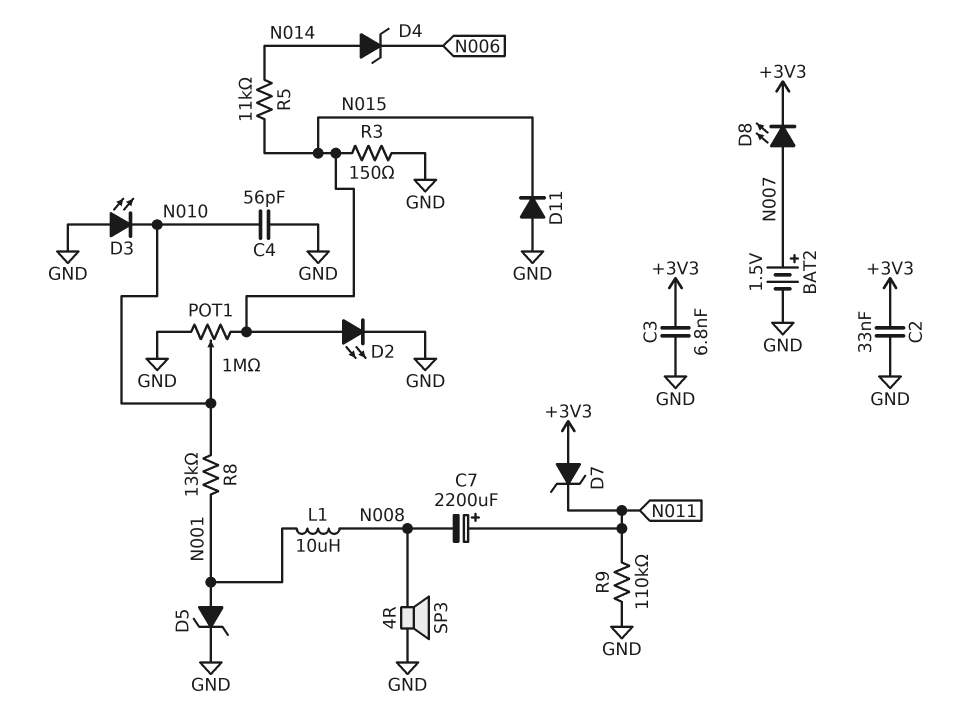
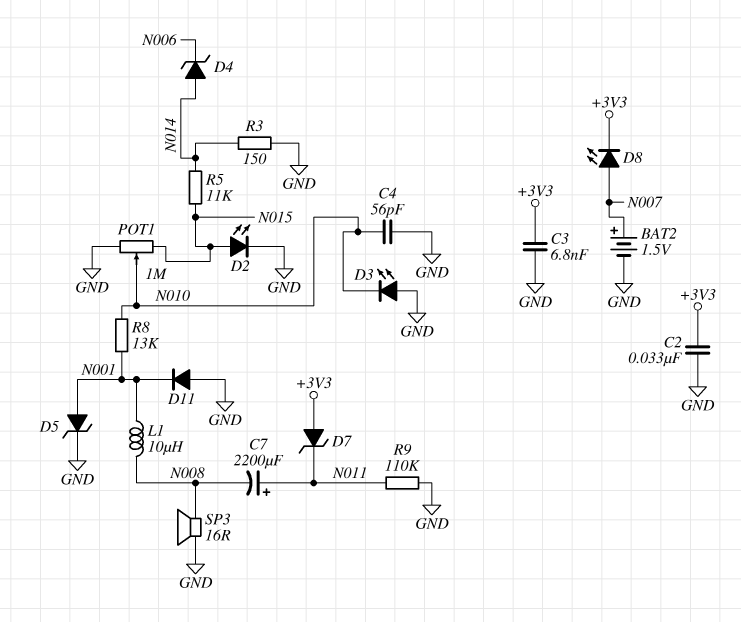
D11: diode (A GND, K N015) -> diode (A GND, K N001)
R3: 150 (GND, N015) -> 150 (GND, N014)
SP3: speaker 4R (GND, N008) -> speaker 16R (GND, N008)

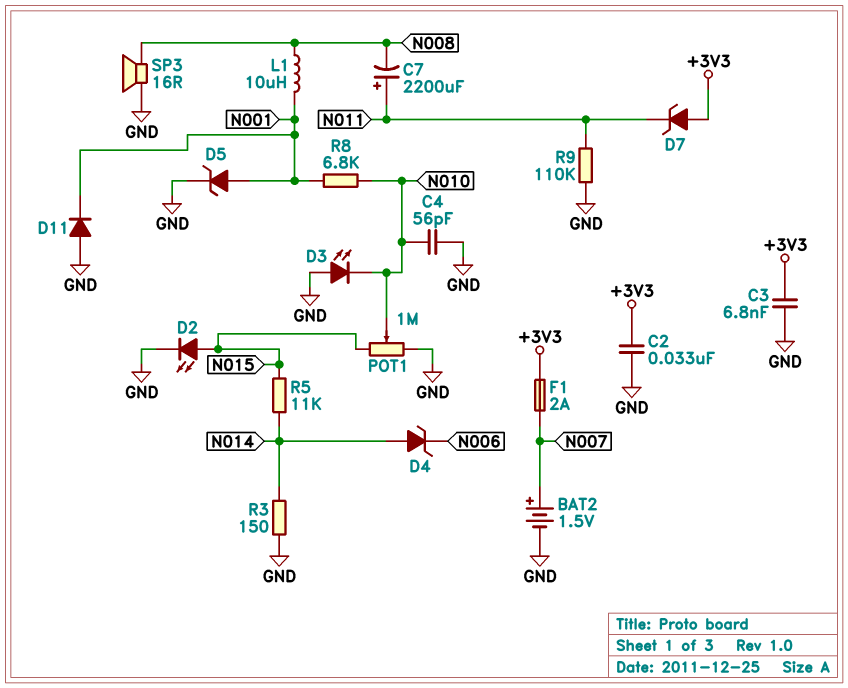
D8: LED (A N007, K +3V3) -> none
F1: none -> 2A (+3V3, N007)
R8: 13k (N001, N010) -> 6.8k (N001, N010)

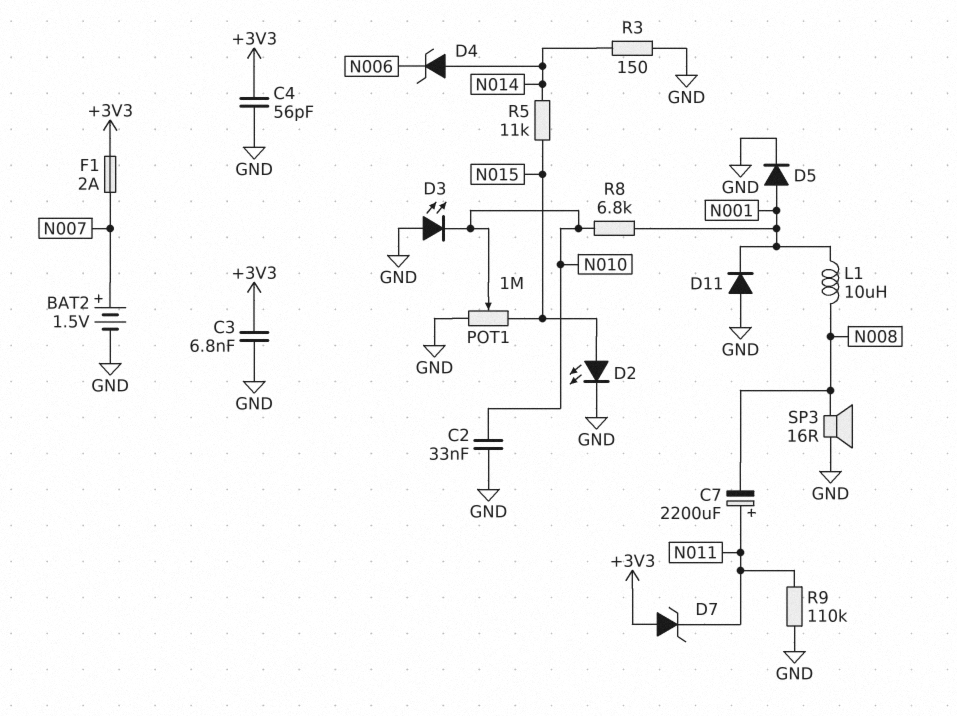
C2: 33nF (+3V3, GND) -> 33nF (GND, N010)
C4: 56pF (GND, N010) -> 56pF (+3V3, GND)
D5: zener (A N001, K GND) -> diode (A N001, K GND)

